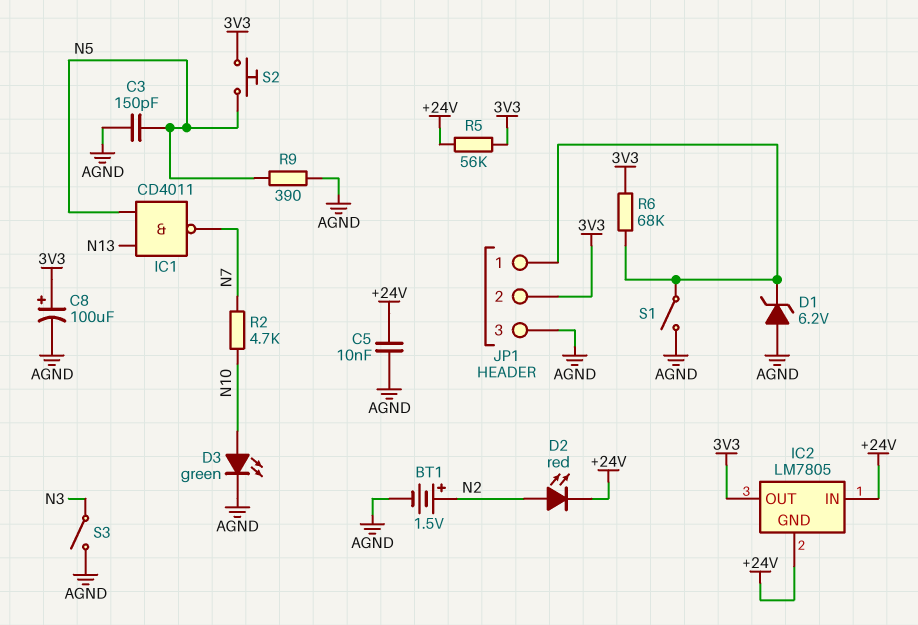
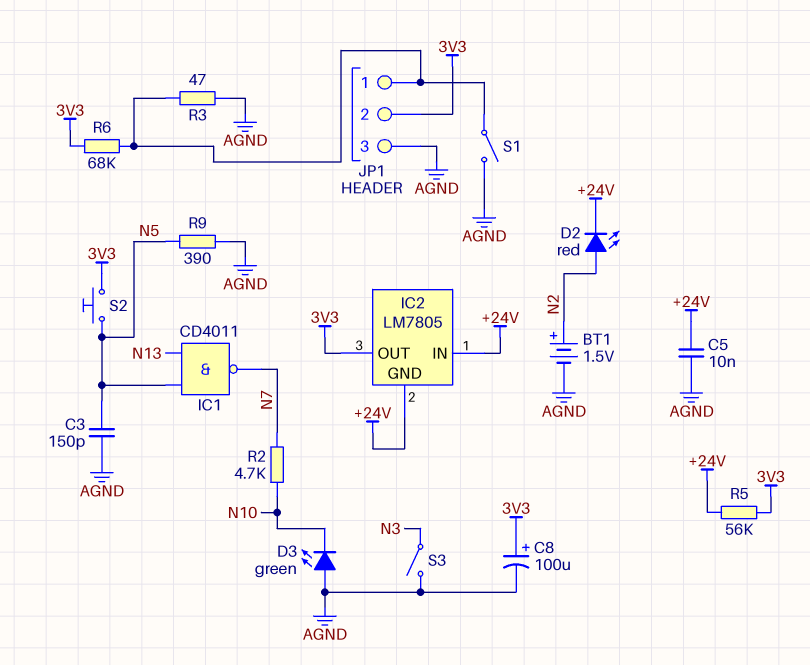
D1: zener 6.2V (A AGND, K JP1/1) -> none
D3: LED green (A N10, K AGND) -> LED green (A AGND, K N10)
R3: none -> 47 (AGND, JP1/1)

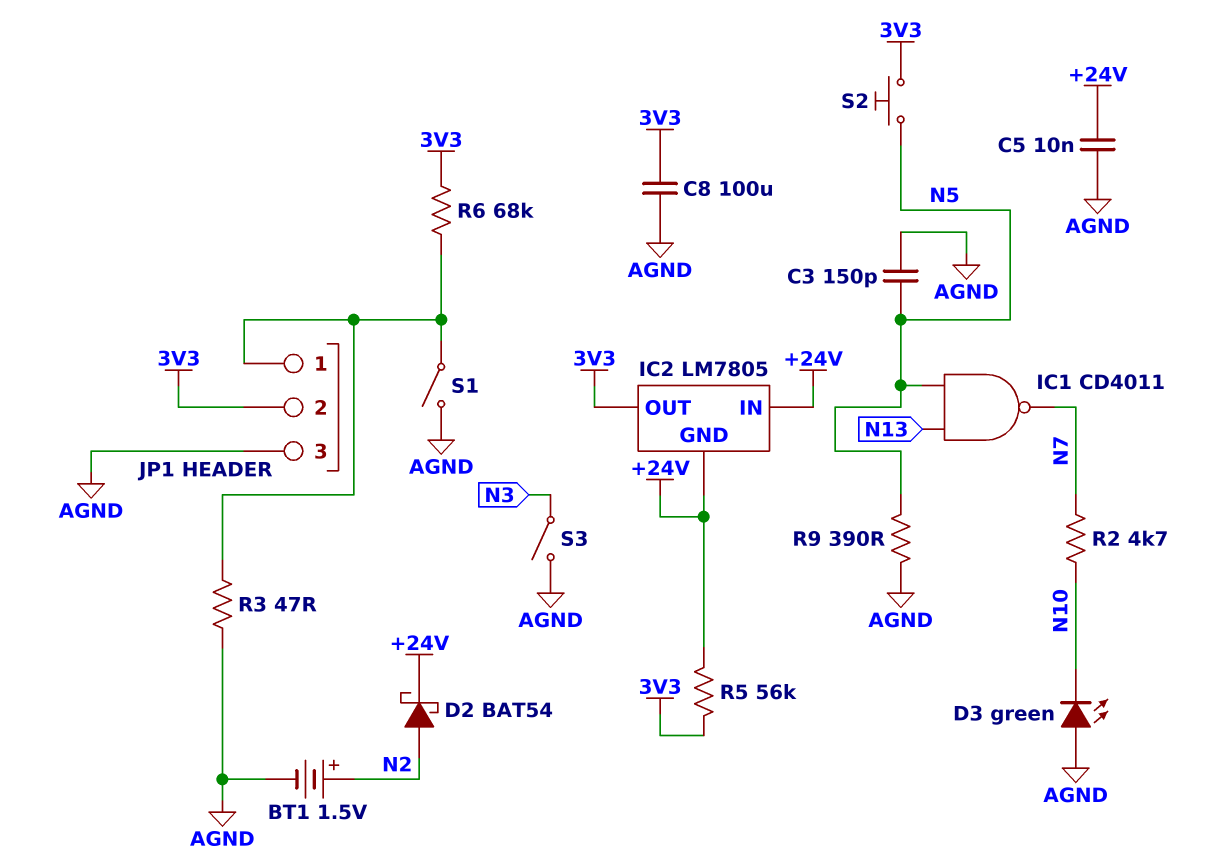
C8: 100uF (plus 3V3, minus AGND) -> 100uF (3V3, AGND)
D2: LED red (A N2, K +24V) -> schottky BAT54 (A N2, K +24V)

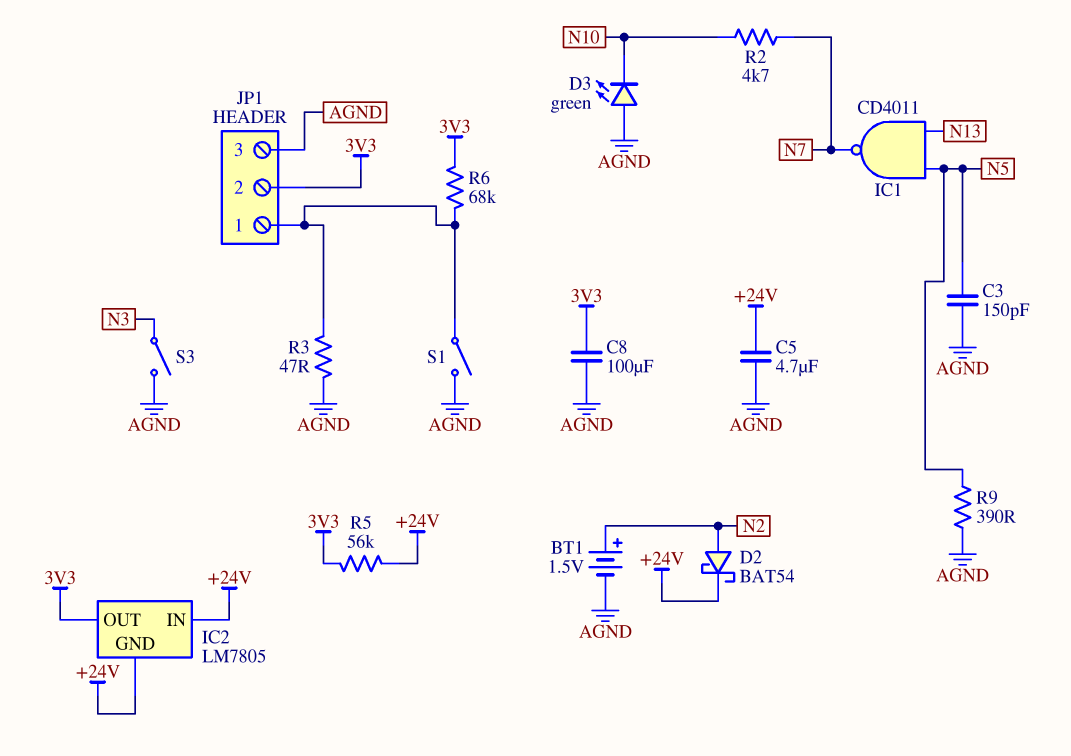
C5: 10nF (+24V, AGND) -> 4.7uF (+24V, AGND)
S2: button (3V3, N5) -> none

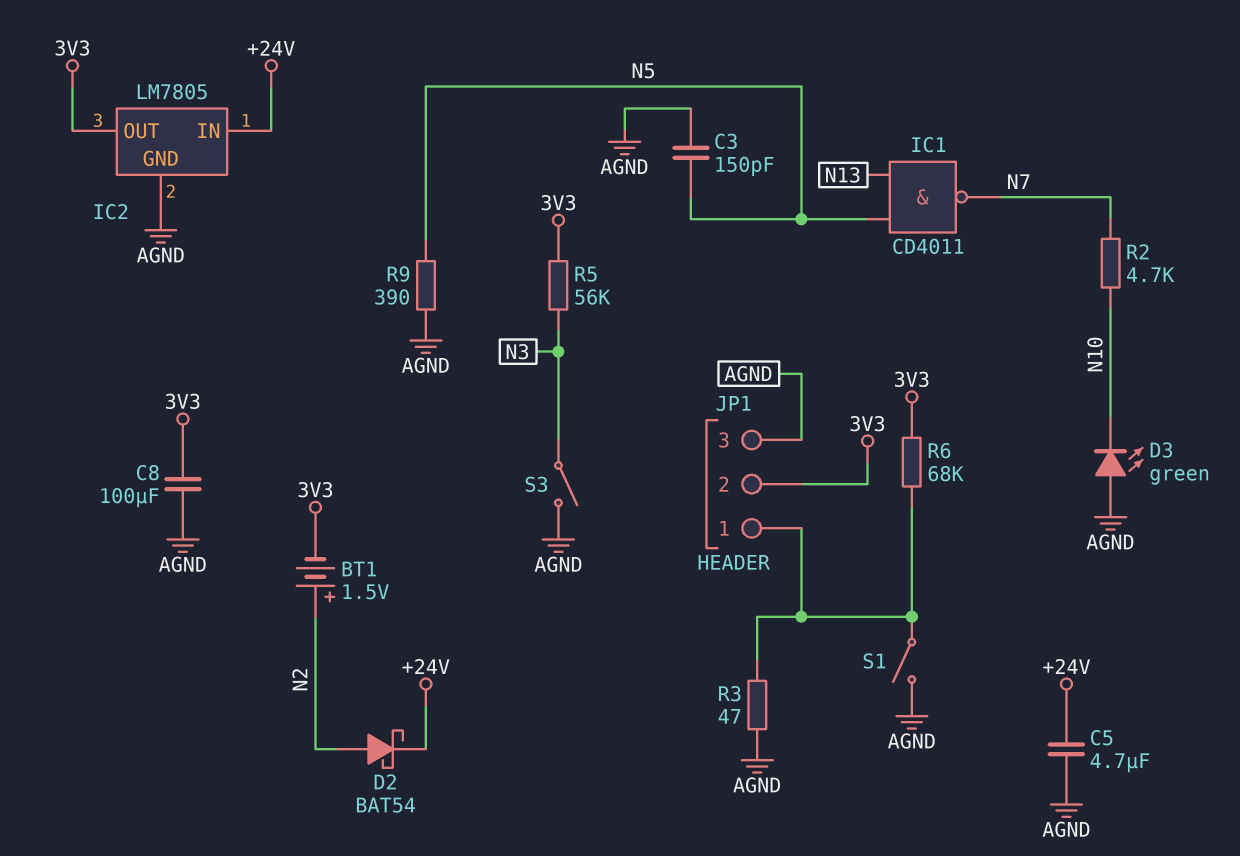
BT1: 1.5V (plus N2, minus AGND) -> 1.5V (plus N2, minus 3V3)
IC2 pin GND: +24V -> AGND
R5: 56k (+24V, 3V3) -> 56k (3V3, N3)

